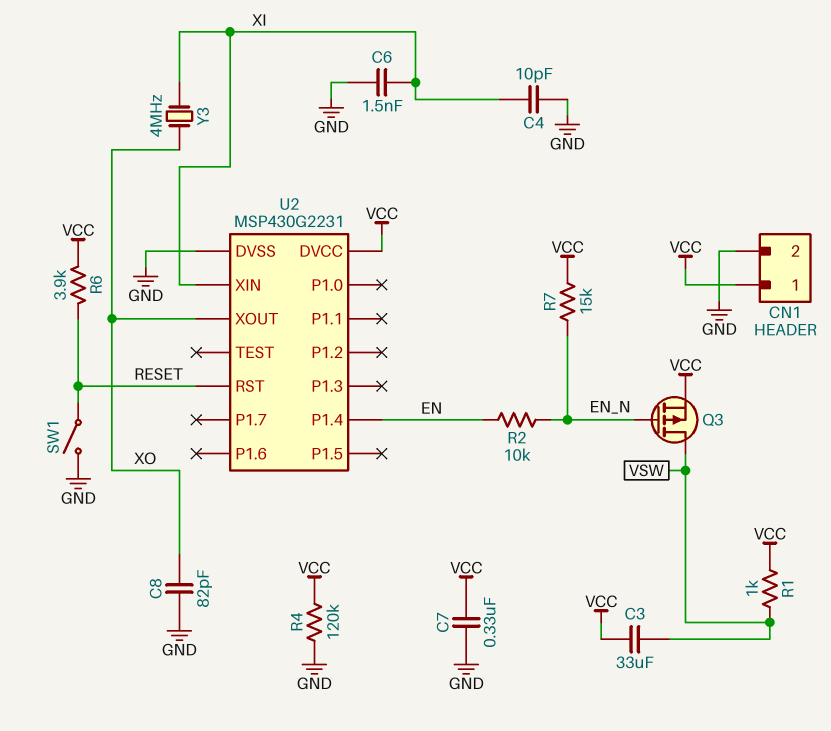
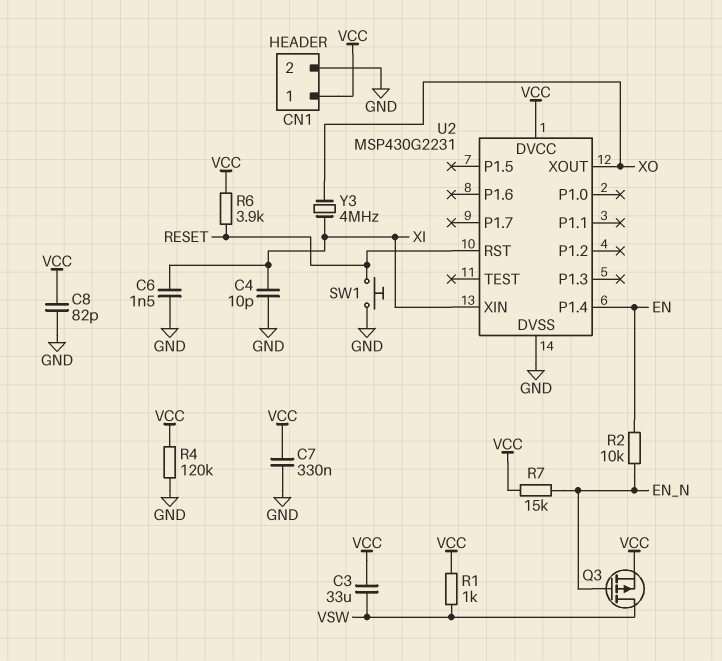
C8: 82pF (GND, XO) -> 82pF (GND, VCC)
SW1: switch (GND, RESET) -> button (GND, RESET)

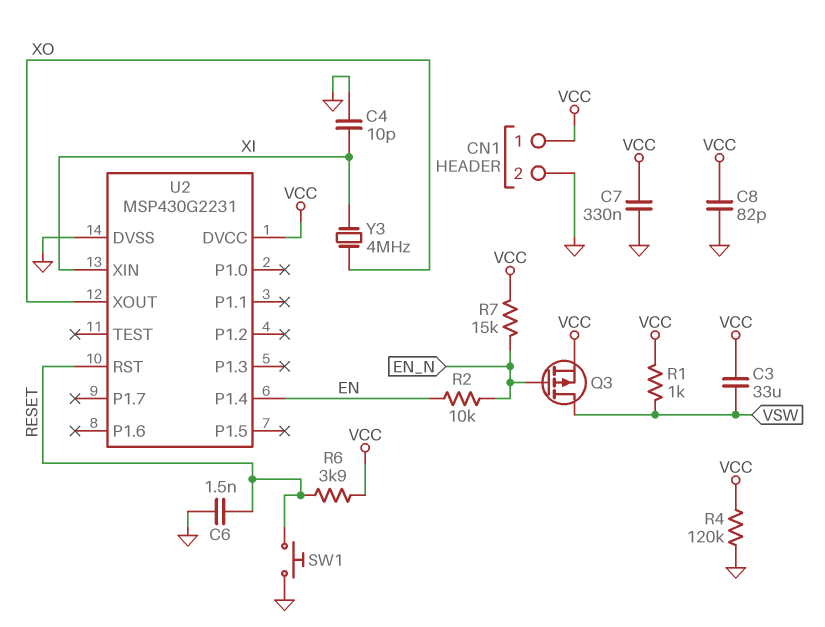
C6: 1.5nF (GND, XI) -> 1.5nF (GND, RESET)

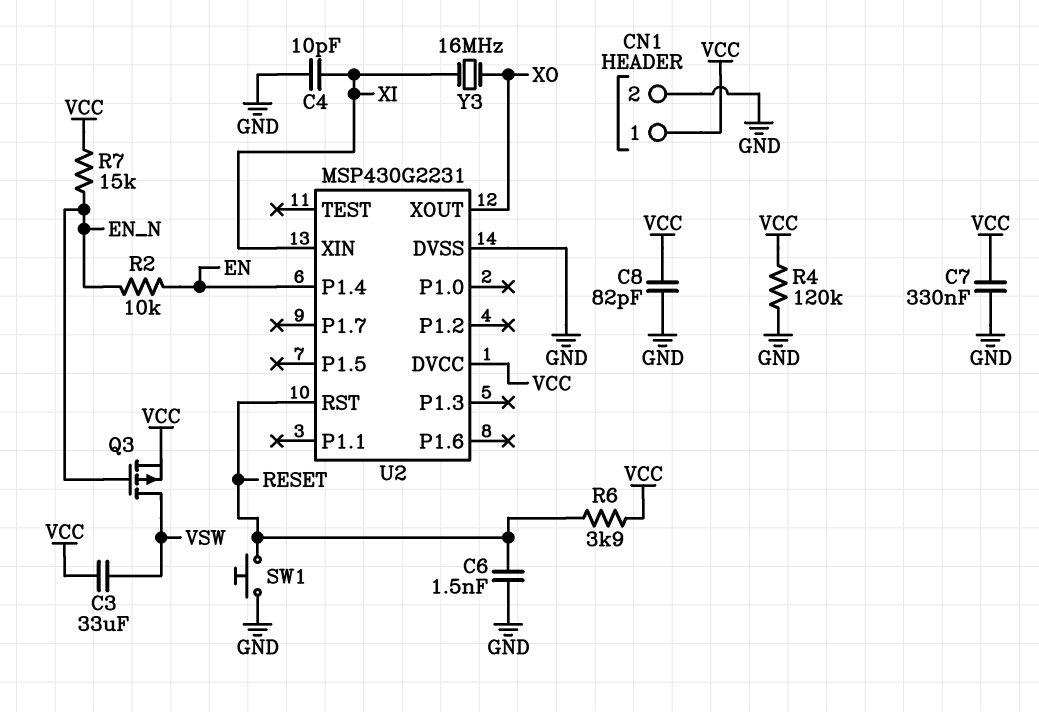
R1: 1k (VCC, VSW) -> none
Y3: 4MHz (XI, XO) -> 16MHz (XI, XO)

